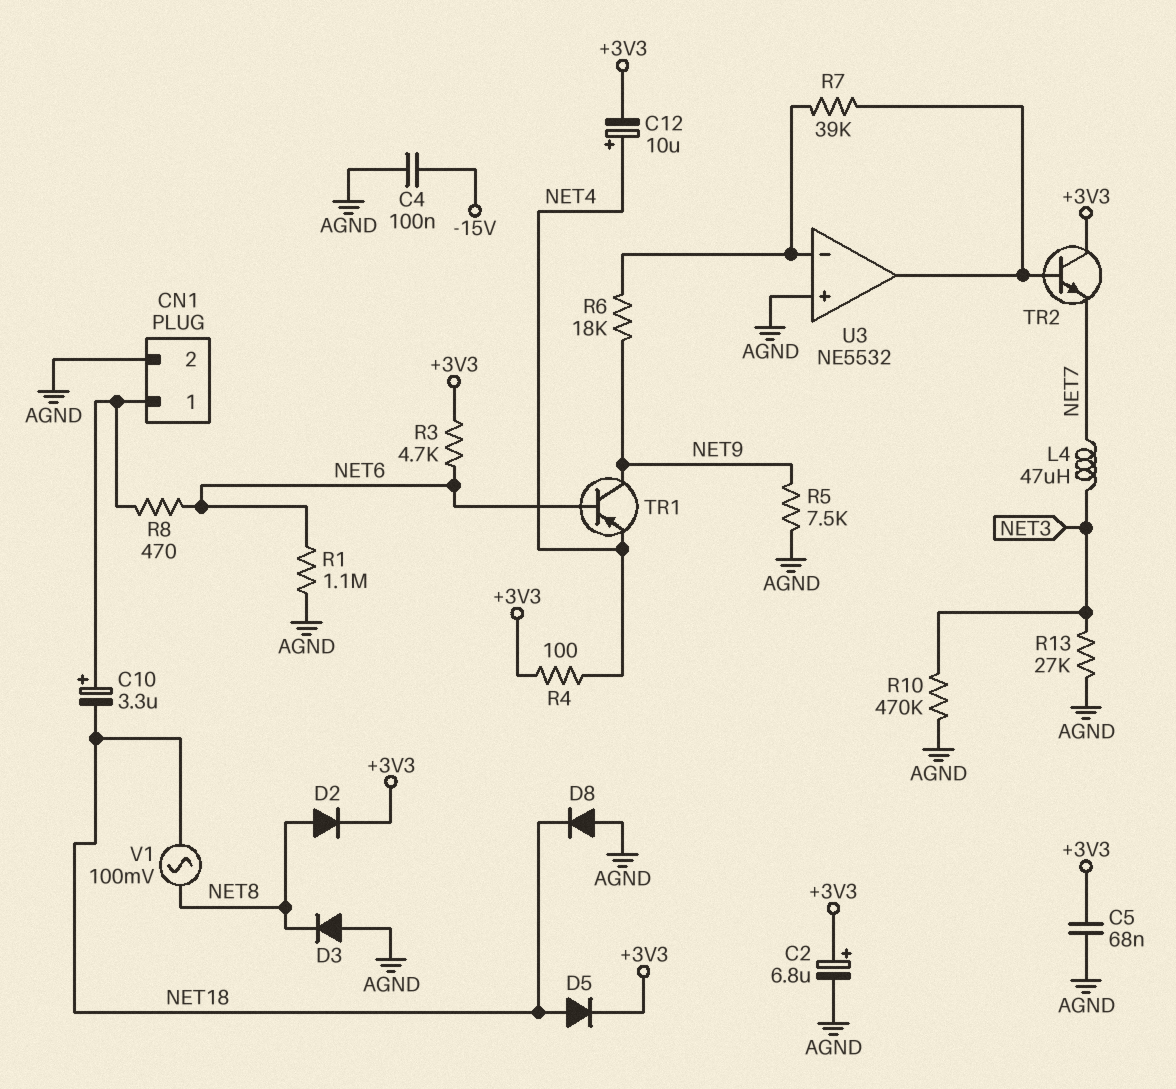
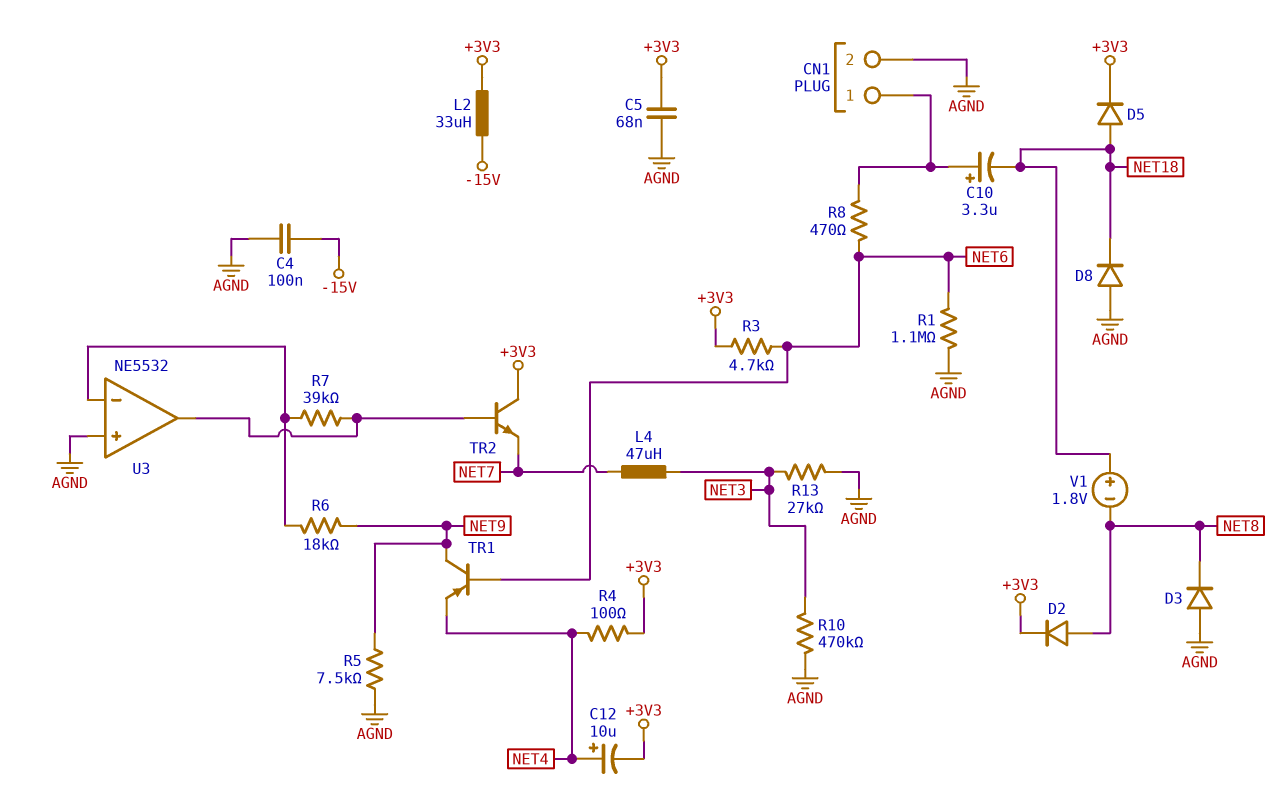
C2: 6.8uF (plus +3V3, minus AGND) -> none
L2: none -> 33uH (+3V3, -15V)
V1: AC 100mV (NET8, NET18) -> 1.8V (plus NET18, minus NET8)

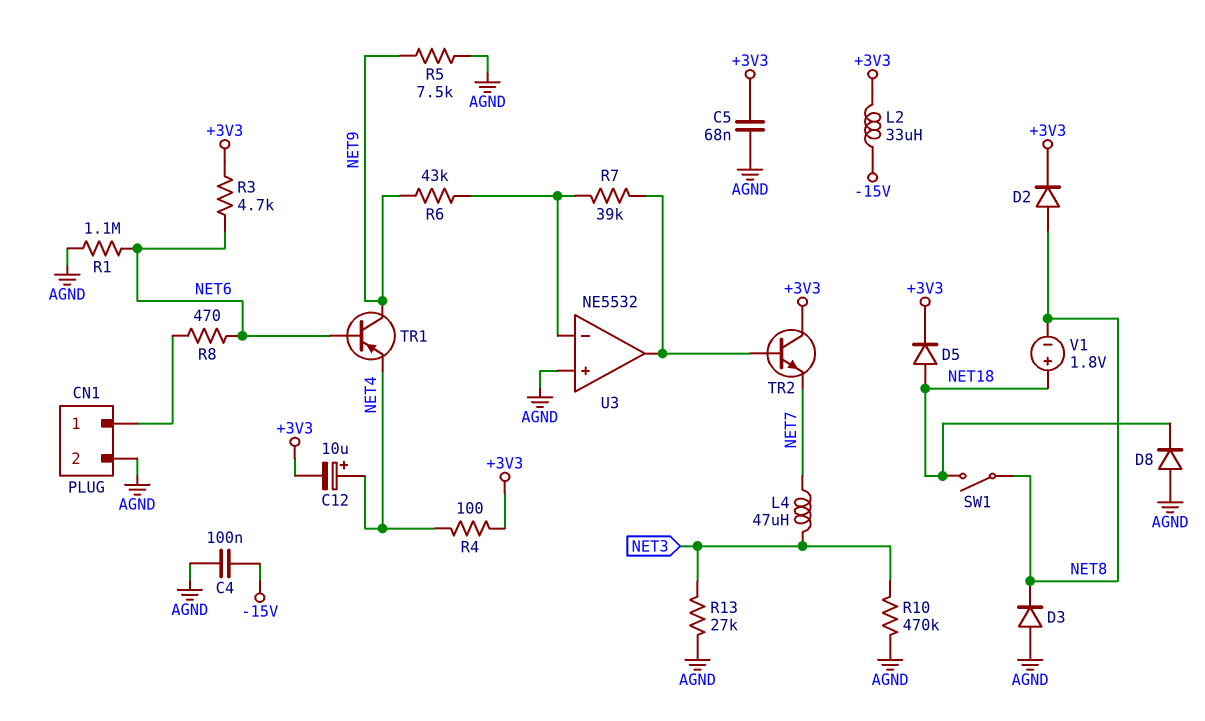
C10: 3.3uF (plus CN1/1, minus NET18) -> none
R6: 18k (NET9, U3/in-) -> 43k (NET9, U3/in-)
SW1: none -> switch (NET8, NET18)

